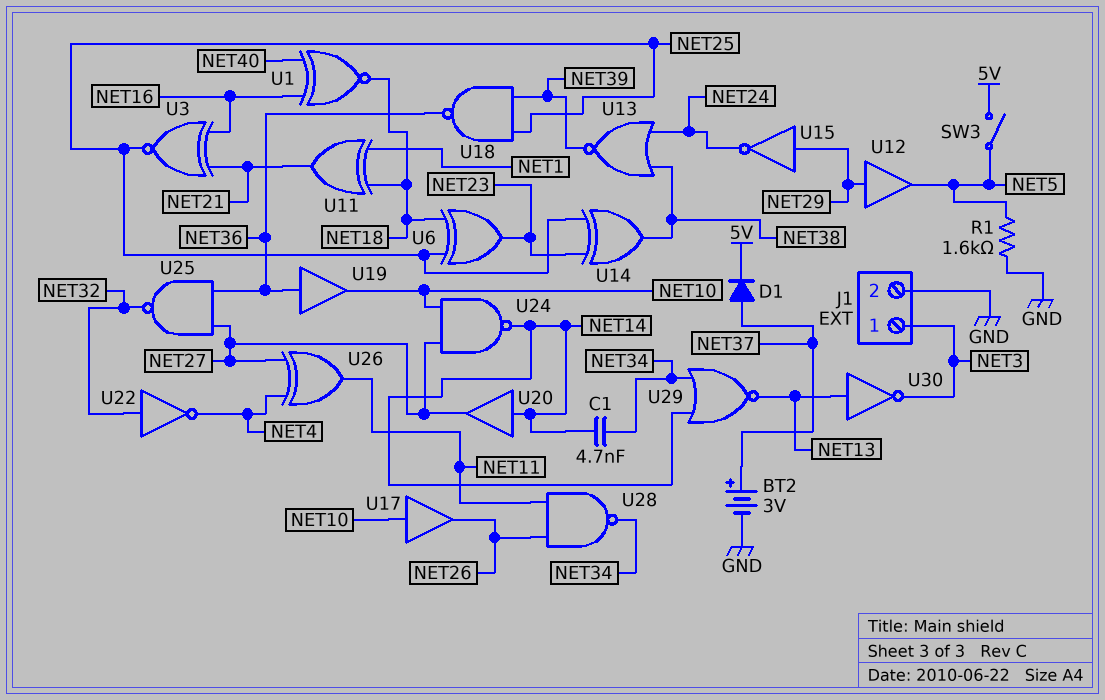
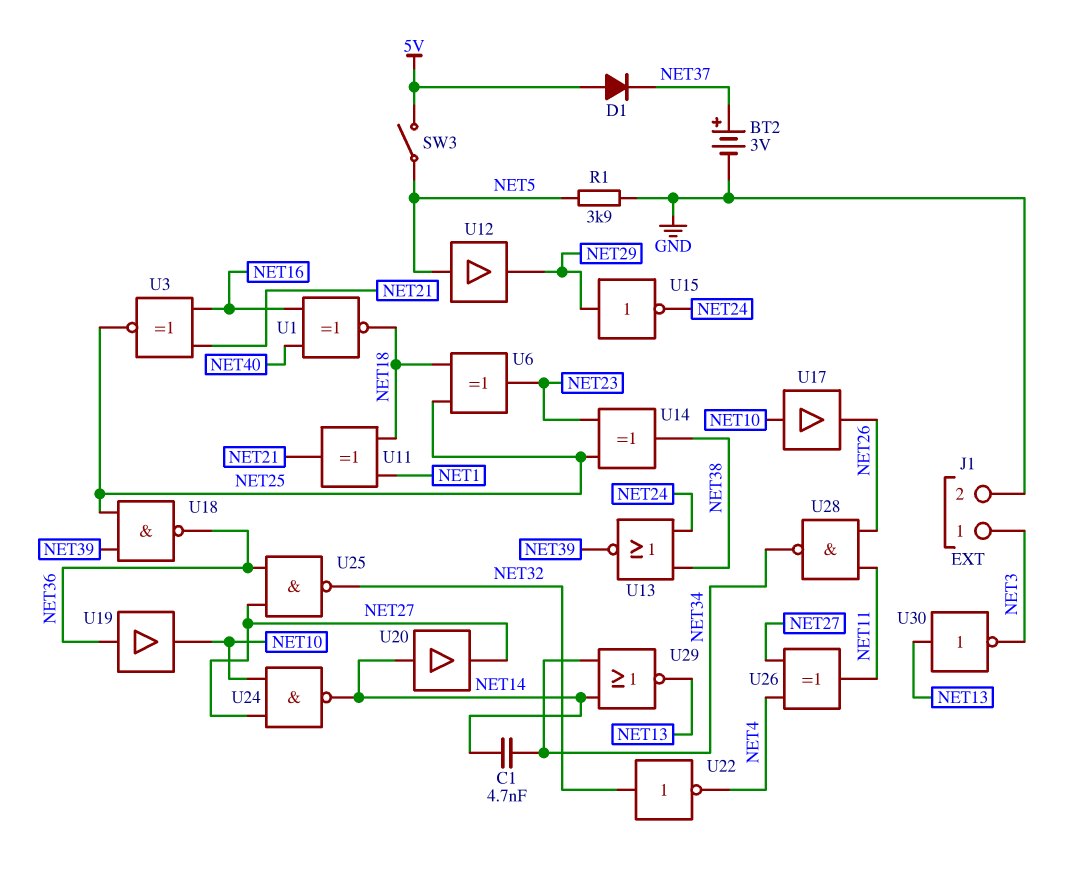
D1: diode (A NET37, K 5V) -> diode (A 5V, K NET37)
R1: 1.6k (GND, NET5) -> 3.9k (GND, NET5)
U12: buffer (in NET29, out NET5) -> buffer (in NET5, out NET29)

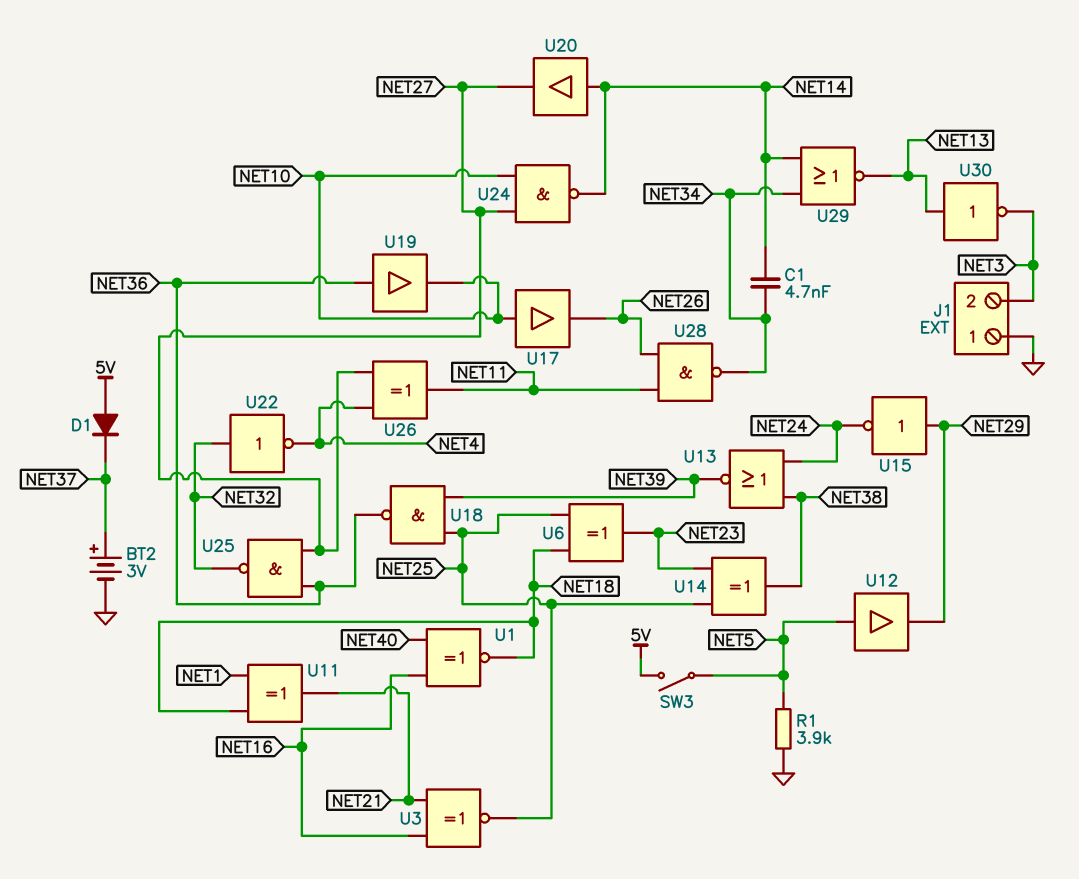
J1 pin 1: NET3 -> GND
J1 pin 2: GND -> NET3

